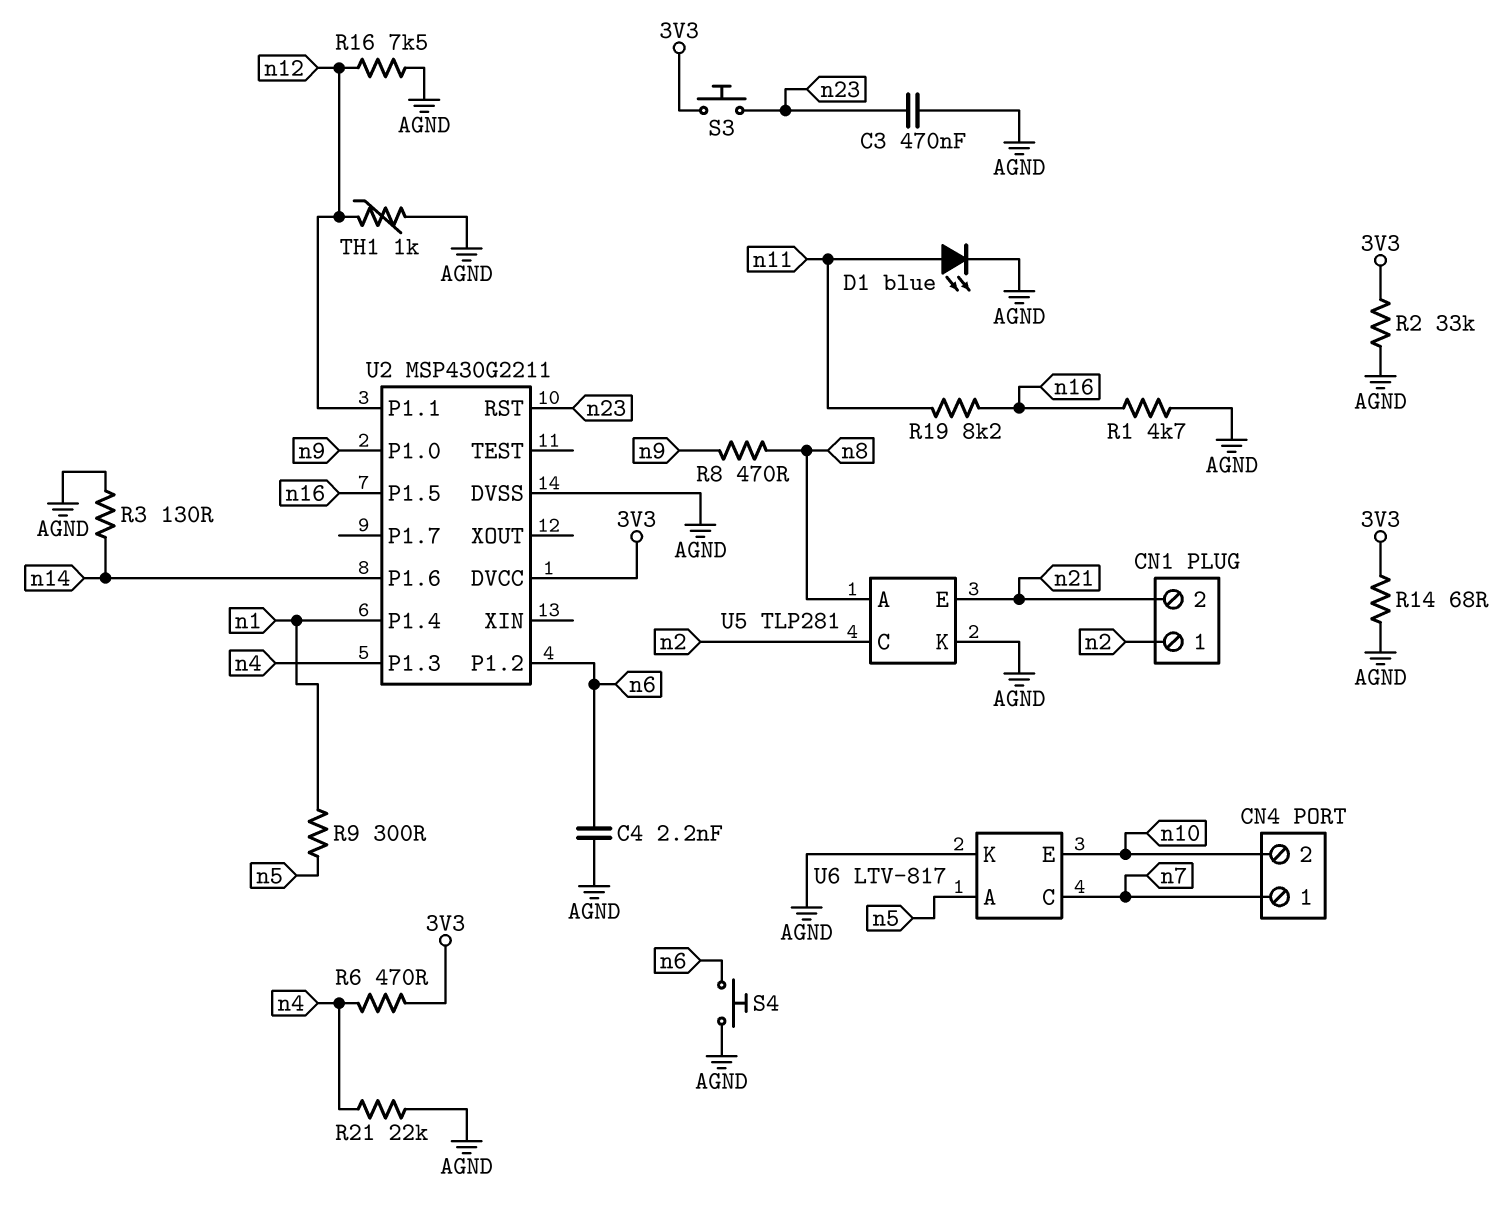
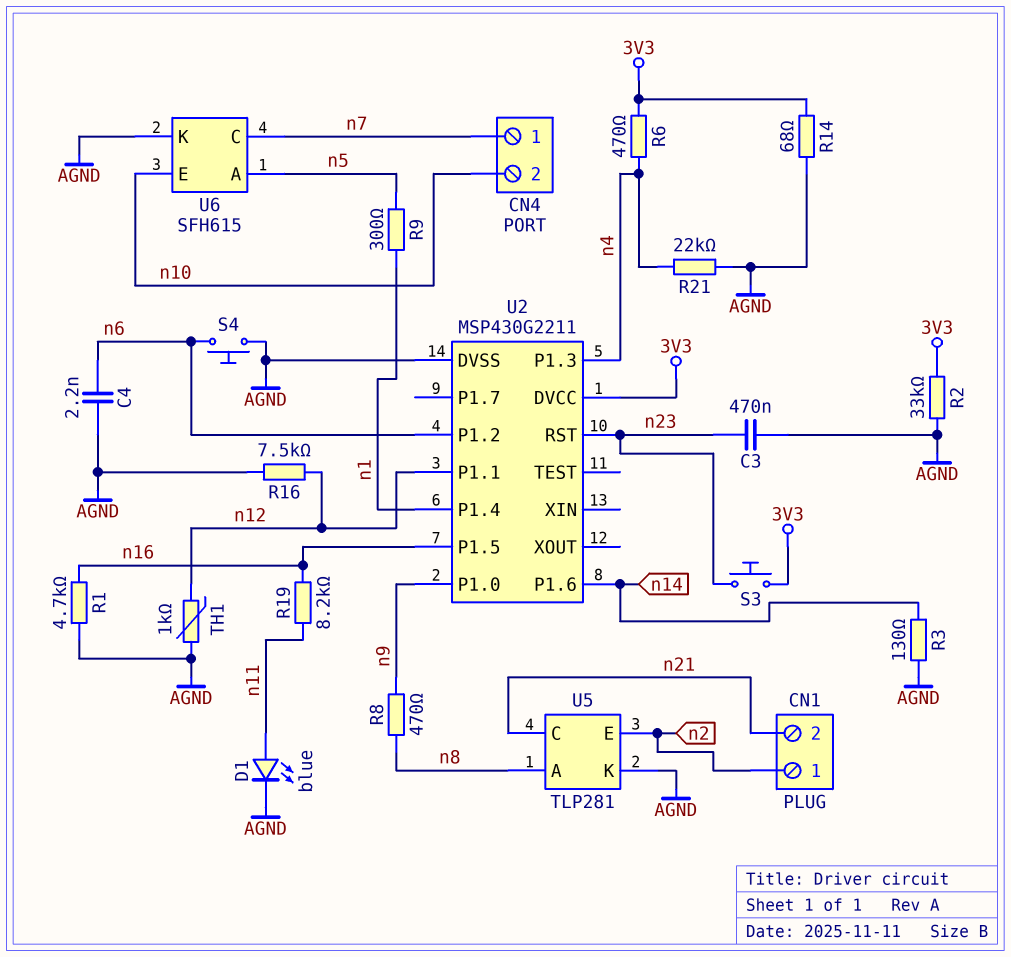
U5 pin C: n2 -> n21
U5 pin E: n21 -> n2
U6: LTV-817 -> SFH615

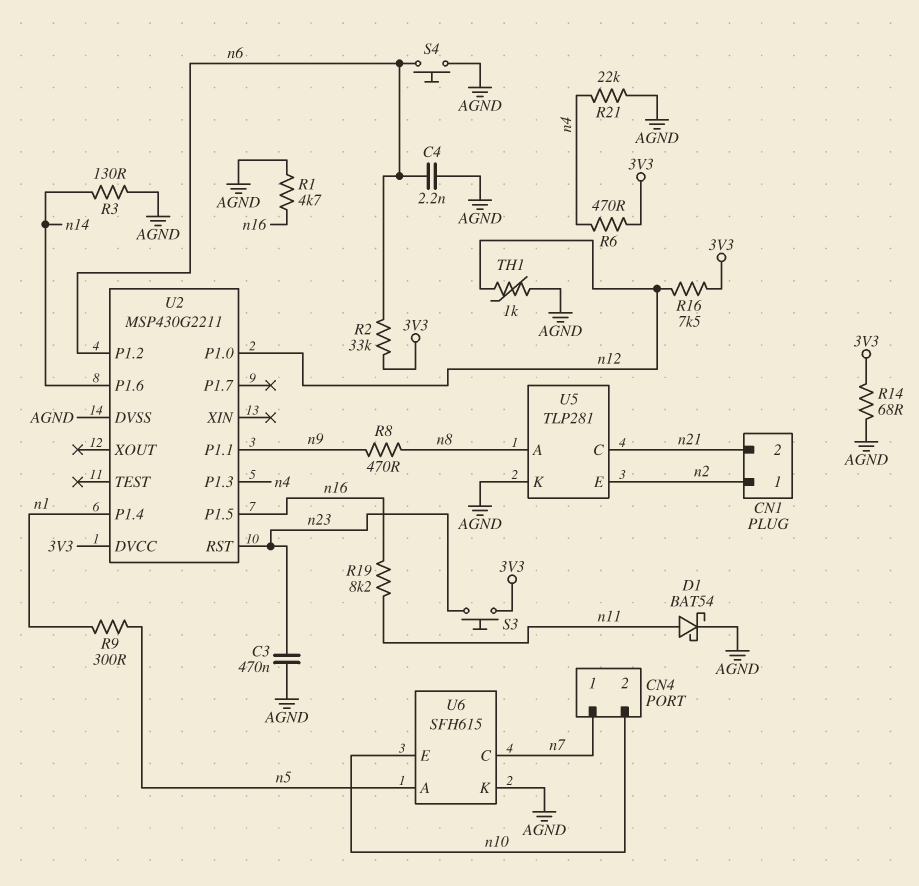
D1: LED blue (A n11, K AGND) -> schottky BAT54 (A n11, K AGND)
R2: 33k (3V3, AGND) -> 33k (3V3, n6)
R16: 7.5k (AGND, n12) -> 7.5k (3V3, n12)
U2 pin P1.0: n9 -> n12
U2 pin P1.1: n12 -> n9

